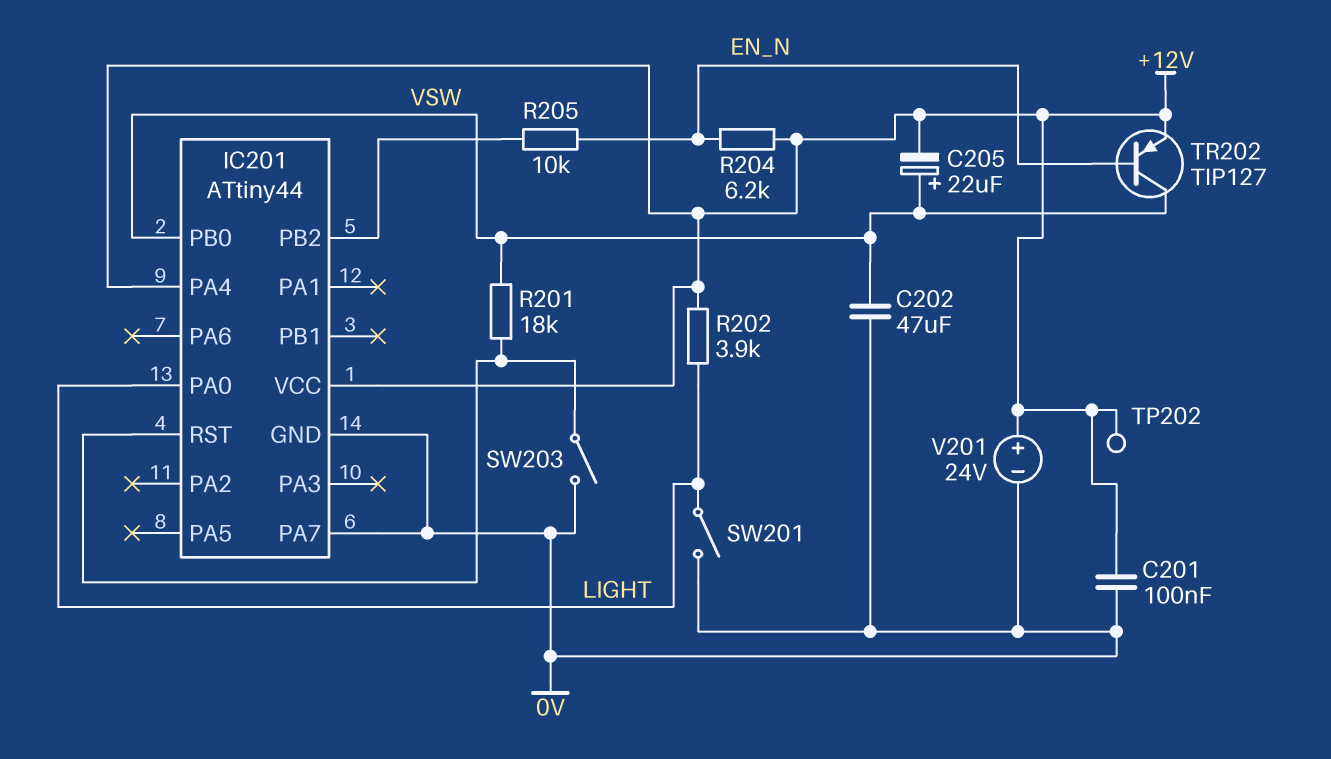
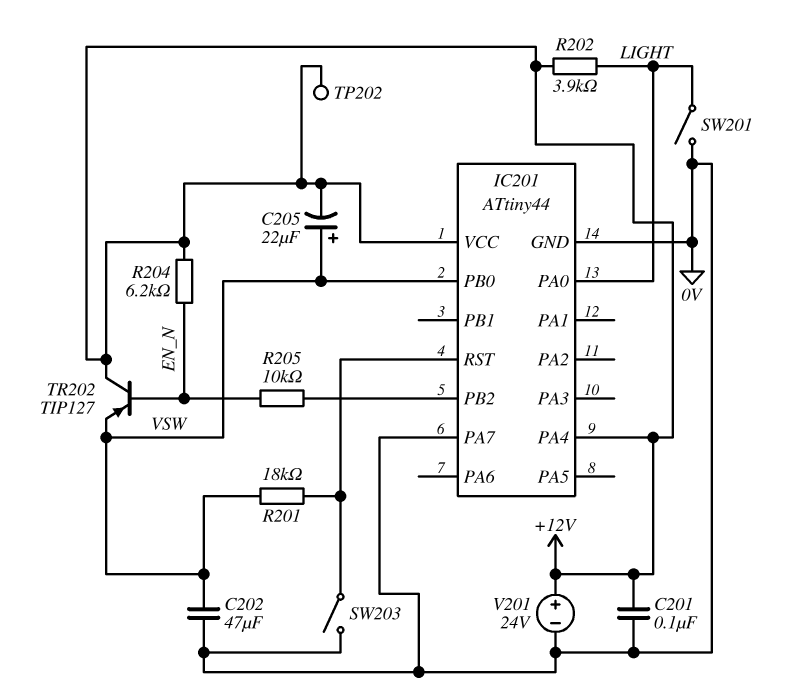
TR202: PNP TIP127 (B EN_N, C VSW, E +12V) -> PNP TIP127 (B EN_N, C +12V, E VSW)

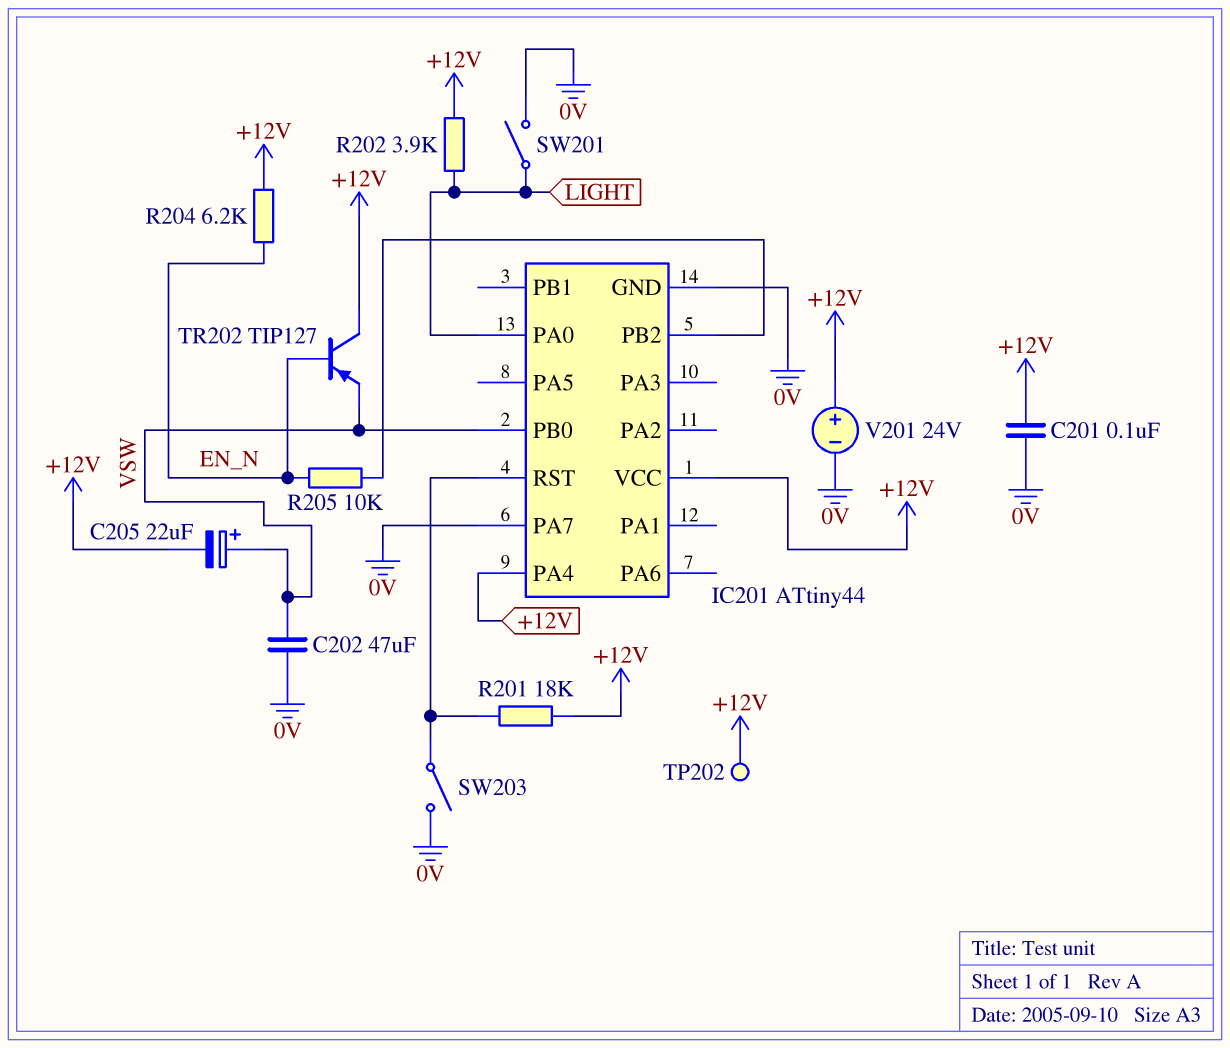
R201: 18k (IC201/RST, VSW) -> 18k (+12V, IC201/RST)

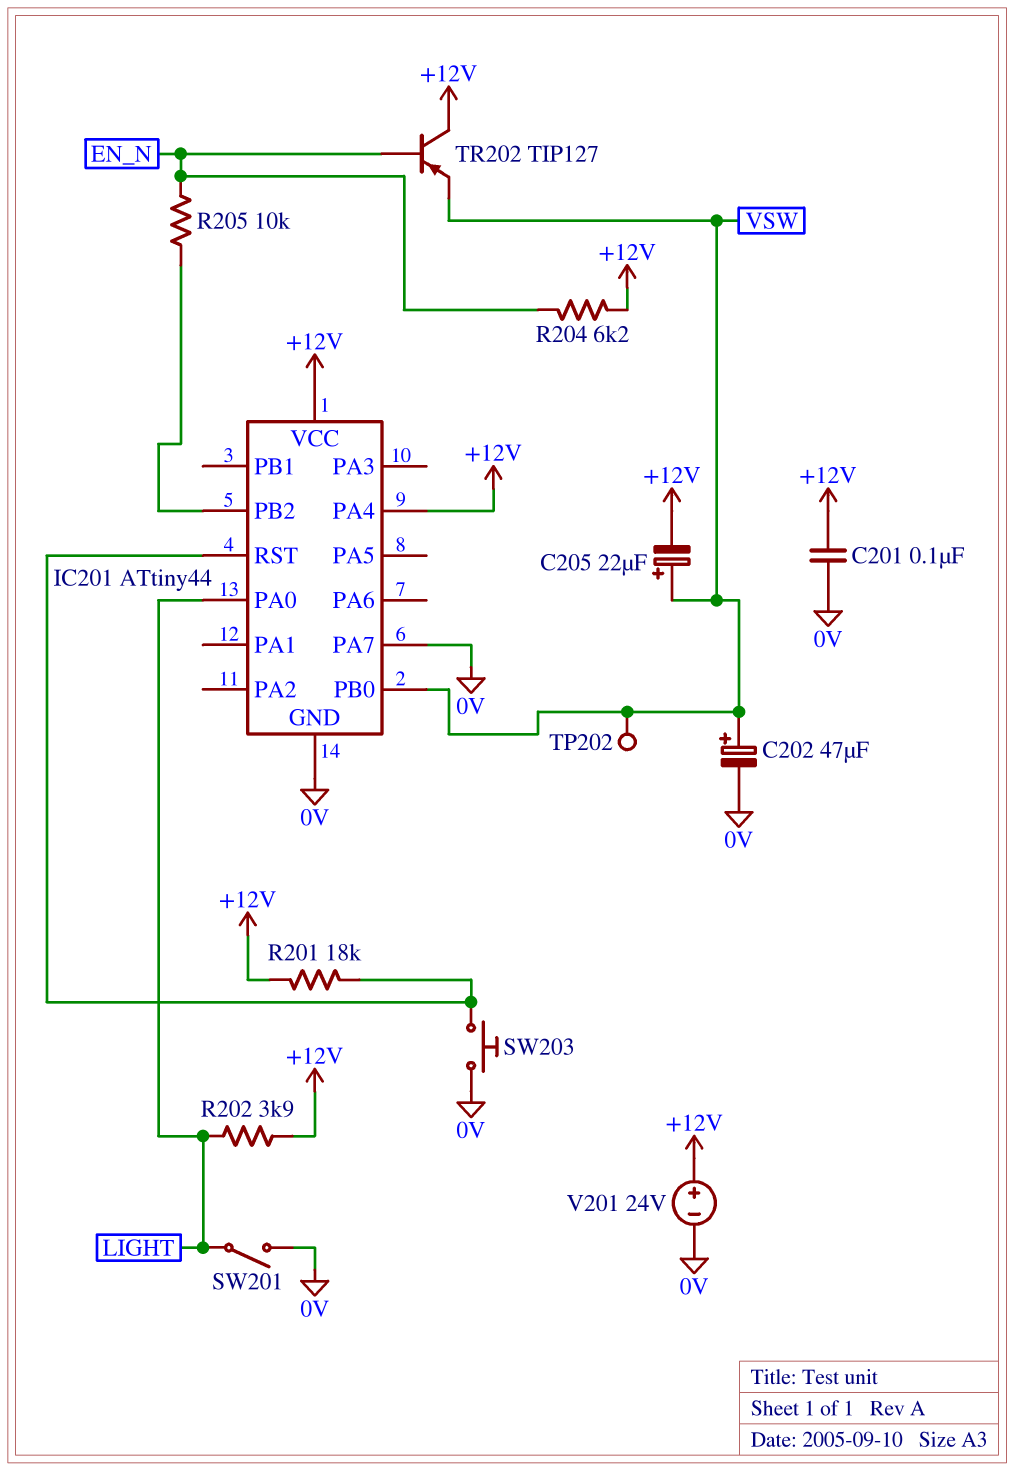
C202: 47uF (0V, VSW) -> 47uF (plus VSW, minus 0V)
SW203: switch (0V, IC201/RST) -> button (0V, IC201/RST)
TP202: test point (+12V) -> test point (VSW)

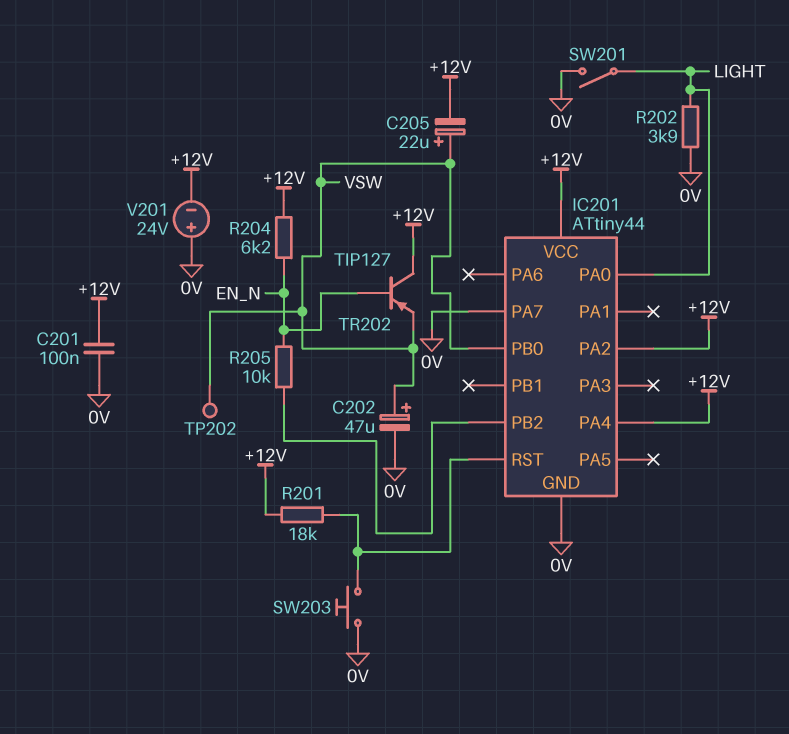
IC201 pin PA2: none -> +12V
R202: 3.9k (+12V, LIGHT) -> 3.9k (0V, LIGHT)
V201: 24V (plus +12V, minus 0V) -> 24V (plus 0V, minus +12V)

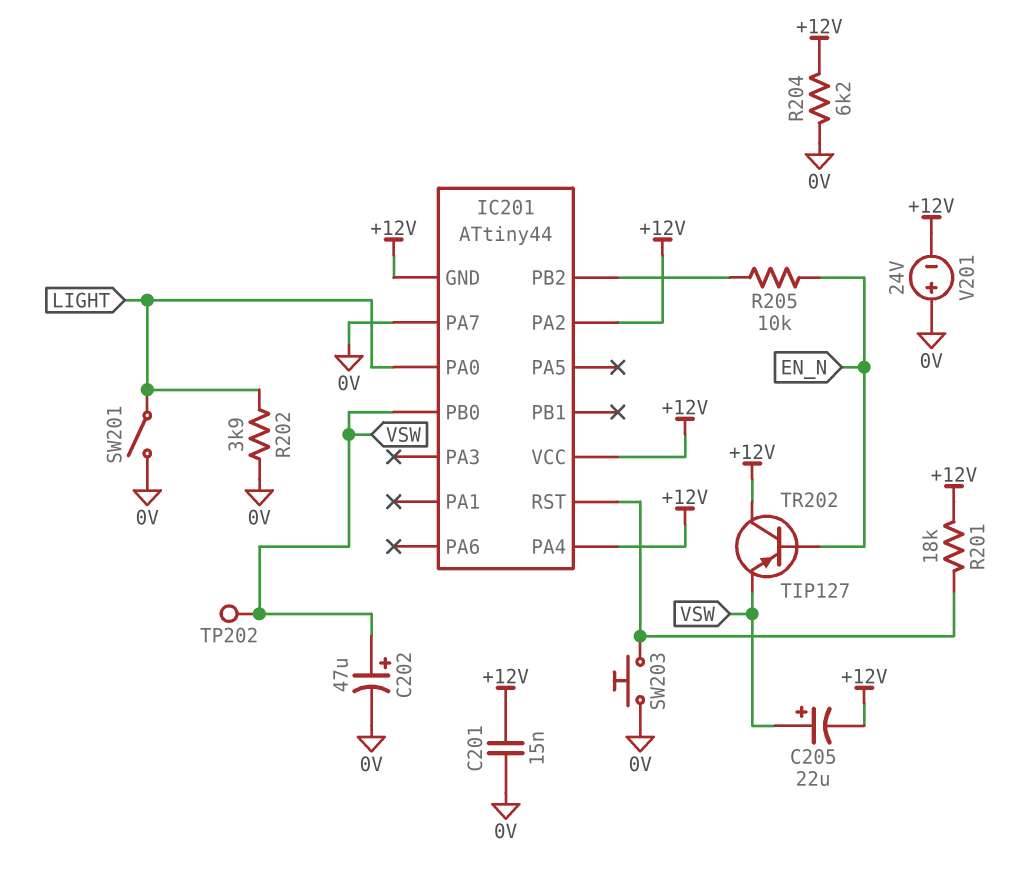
C201: 100nF (+12V, 0V) -> 15nF (+12V, 0V)
IC201 pin GND: 0V -> +12V
R204: 6.2k (+12V, EN_N) -> 6.2k (+12V, 0V)

